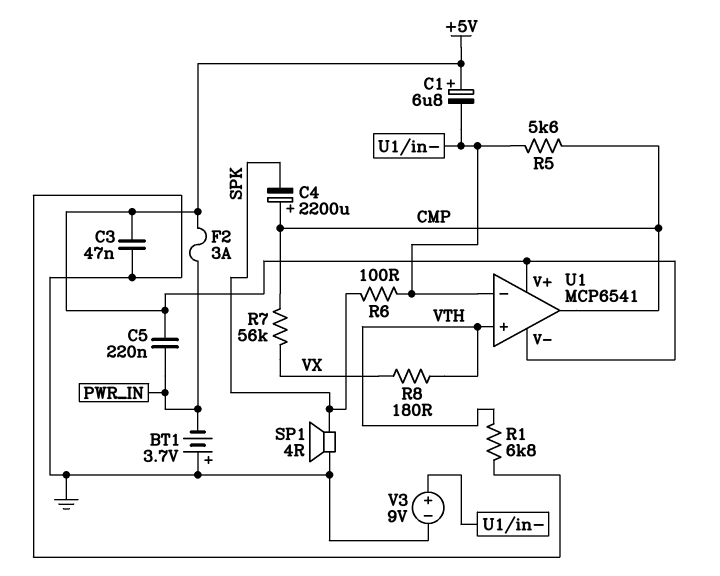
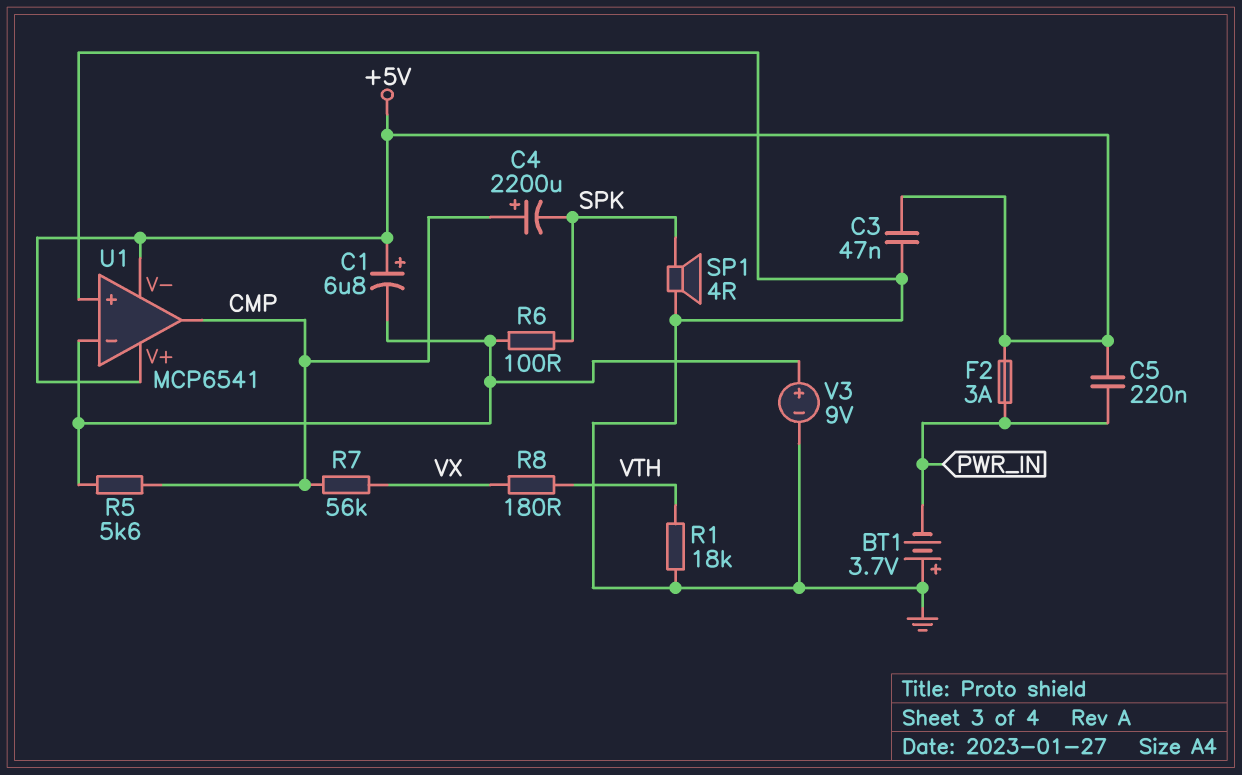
R1: 6.8k (GND, VTH) -> 18k (GND, VTH)
U1 pin in+: VTH -> GND

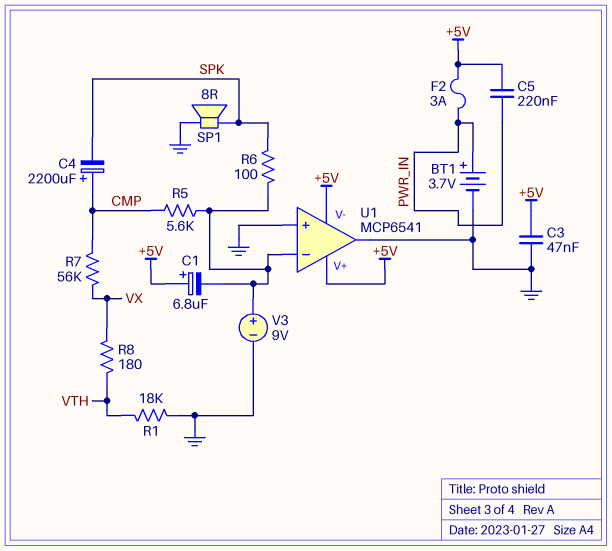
BT1: 3.7V (plus GND, minus PWR_IN) -> 3.7V (plus PWR_IN, minus GND)
SP1: speaker 4R (GND, SPK) -> speaker 8R (GND, SPK)
U1 pin out: CMP -> GND

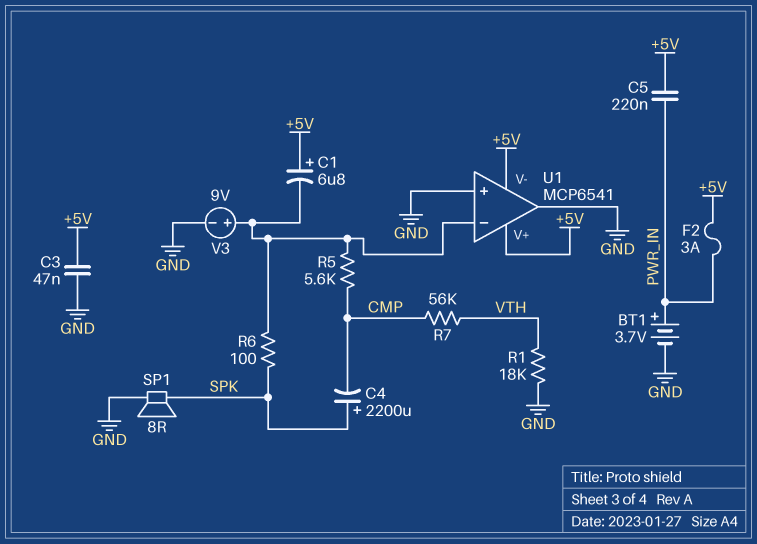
C4: 2200uF (plus CMP, minus SPK) -> 2200uF (plus SPK, minus CMP)
R7: 56k (CMP, VX) -> 56k (CMP, VTH)
R8: 180 (VTH, VX) -> none

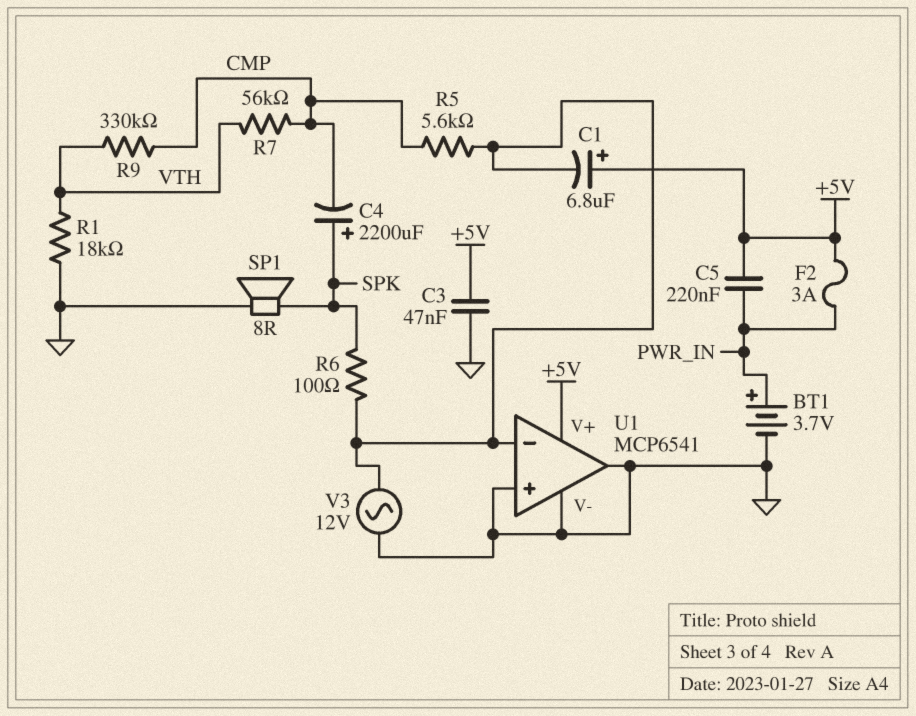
R9: none -> 330k (CMP, VTH)
U1 pin V-: +5V -> GND
V3: 9V (plus U1/in-, minus GND) -> AC 12V (GND, U1/in-)

